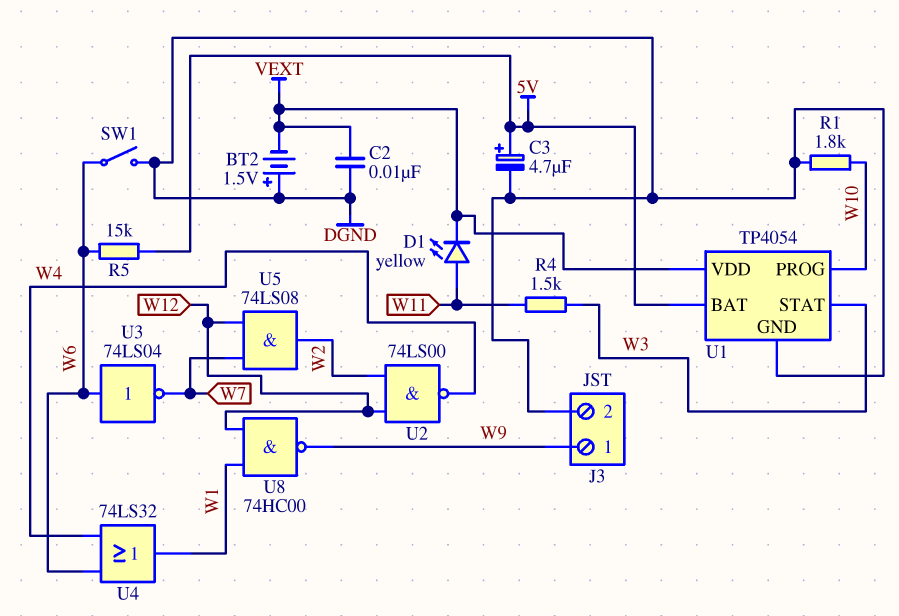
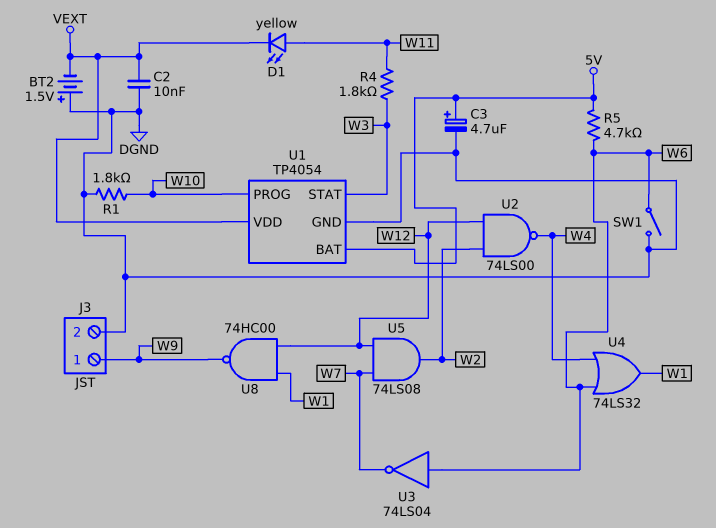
R4: 1.5k (W3, W11) -> 1.8k (W3, W11)
R5: 15k (5V, W6) -> 4.7k (5V, W6)

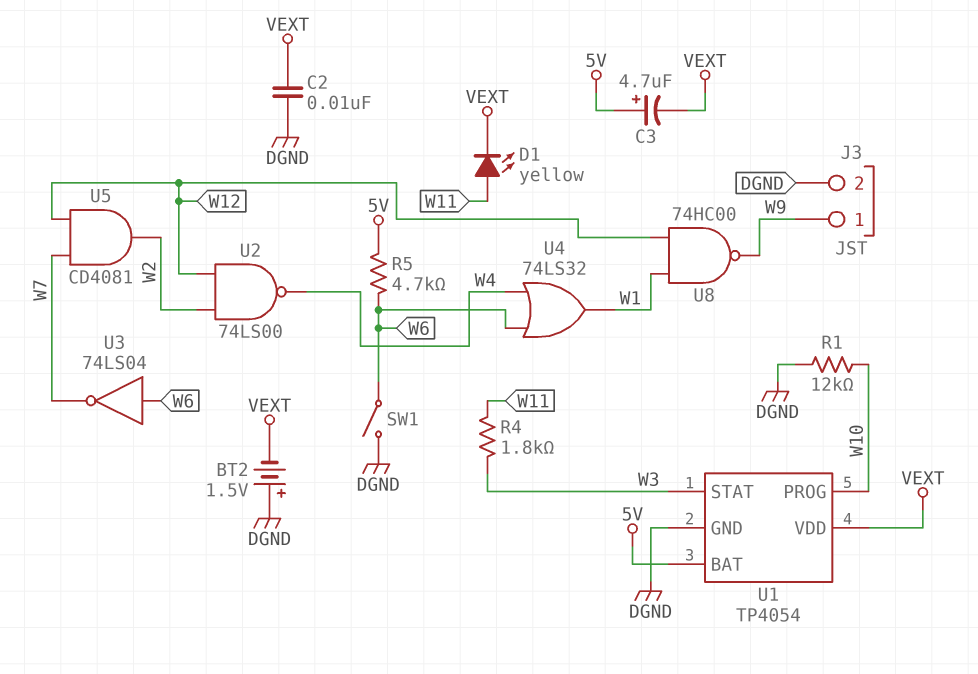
C3: 4.7uF (plus 5V, minus DGND) -> 4.7uF (plus 5V, minus VEXT)
R1: 1.8k (DGND, W10) -> 12k (DGND, W10)
U5: AND 74LS08 (in W7, in W12, out W2) -> AND CD4081 (in W7, in W12, out W2)

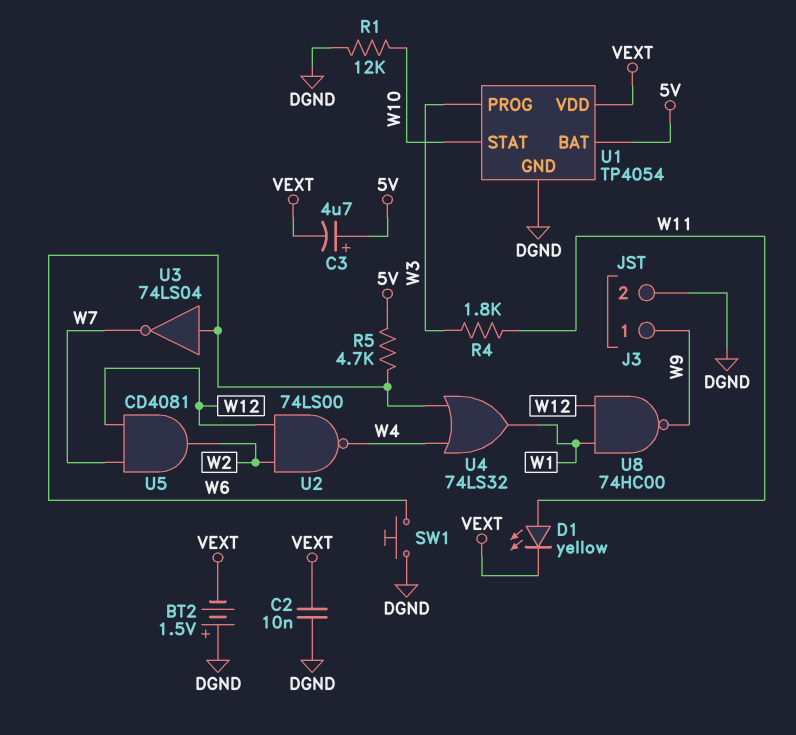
SW1: switch (DGND, W6) -> button (DGND, W6)
U1 pin PROG: W10 -> W3
U1 pin STAT: W3 -> W10

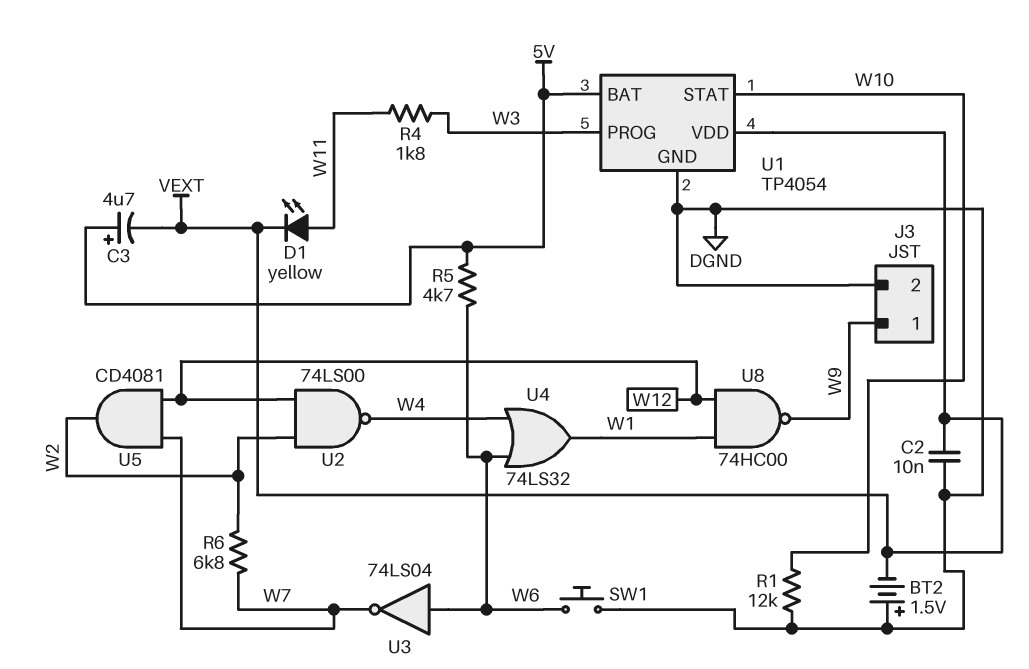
R6: none -> 6.8k (W2, W7)

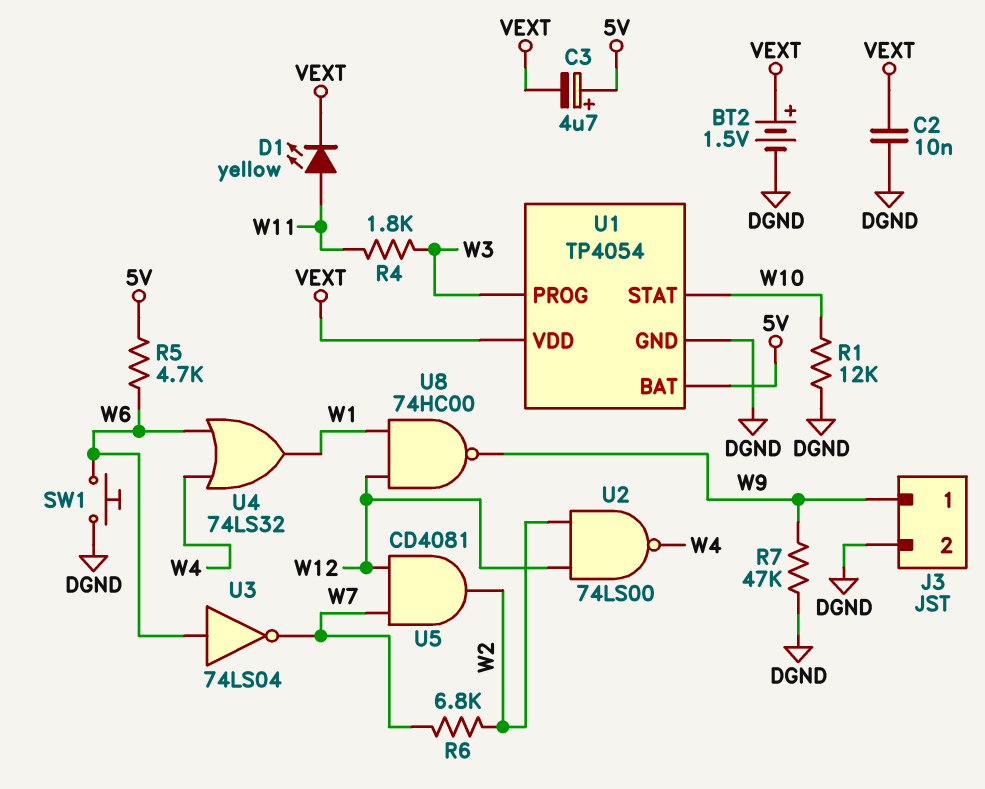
BT2: 1.5V (plus DGND, minus VEXT) -> 1.5V (plus VEXT, minus DGND)
R7: none -> 47k (DGND, W9)

